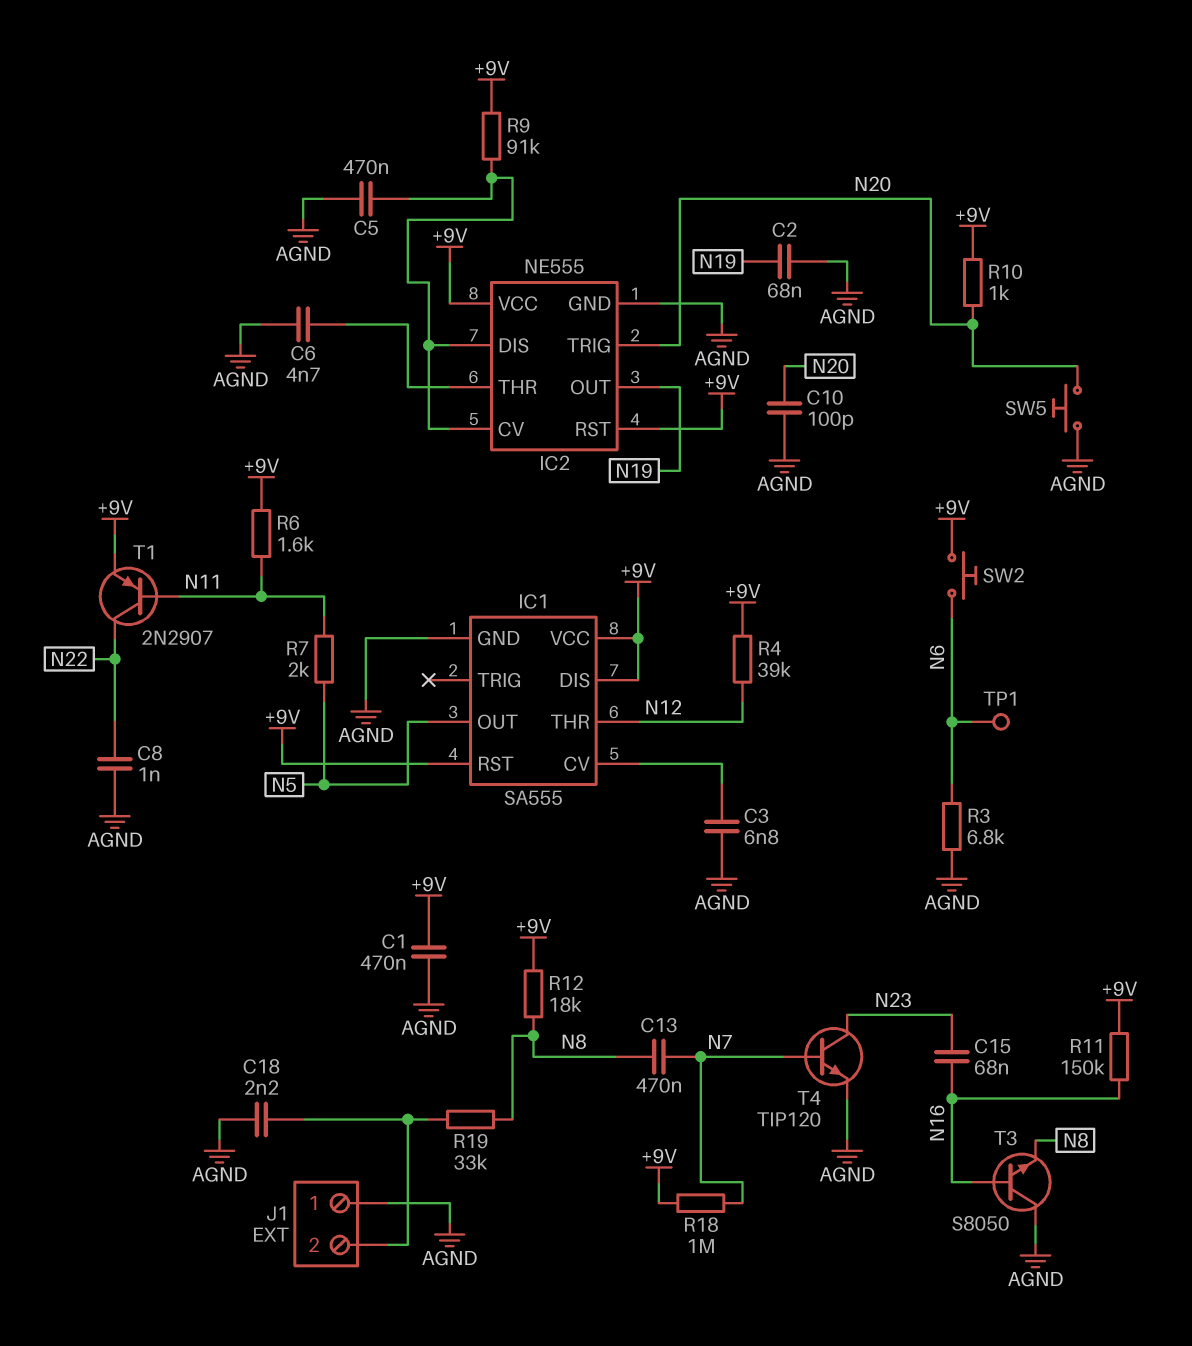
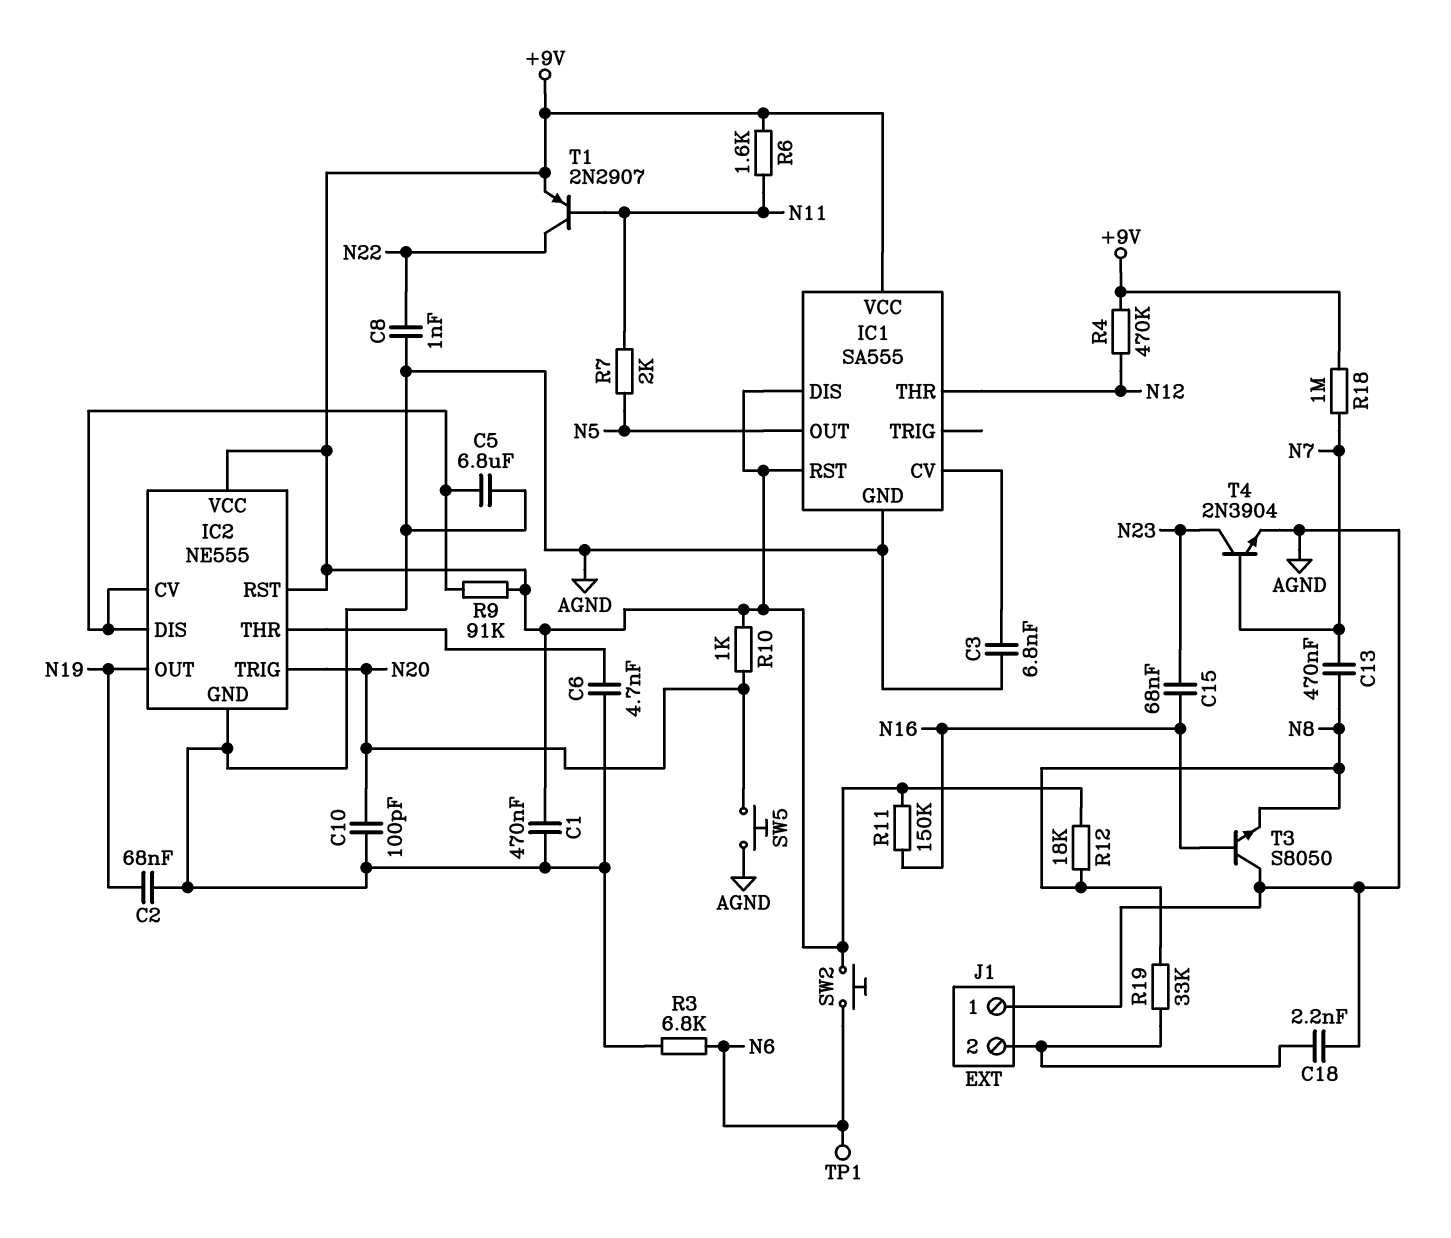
C5: 470nF (AGND, IC2/CV) -> 6.8uF (AGND, IC2/CV)
R4: 39k (+9V, N12) -> 470k (+9V, N12)
T4: NPN TIP120 (B N7, C N23, E AGND) -> NPN 2N3904 (B N7, C N23, E AGND)

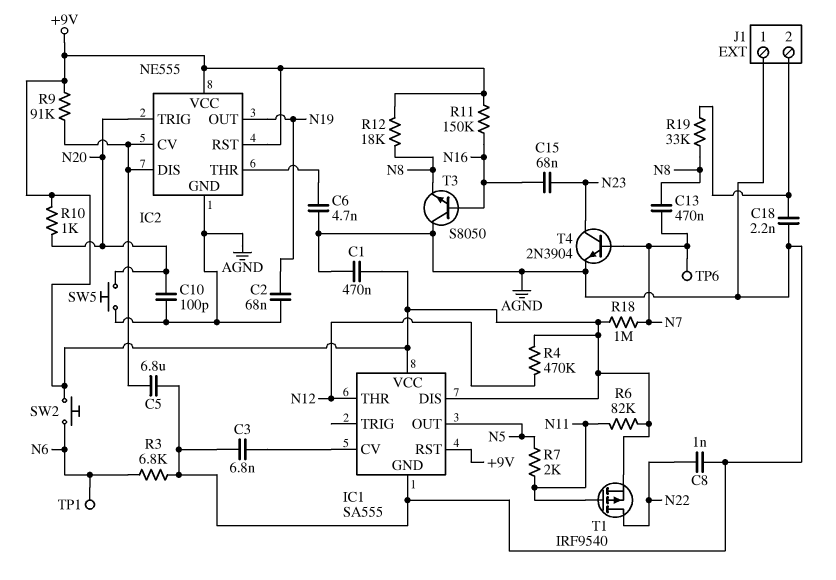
R6: 1.6k (+9V, N11) -> 82k (+9V, N11)
T1: PNP 2N2907 (B N11, C N22, E +9V) -> PMOS IRF9540 (G N11, D N22, S +9V)
TP6: none -> test point (N7)

